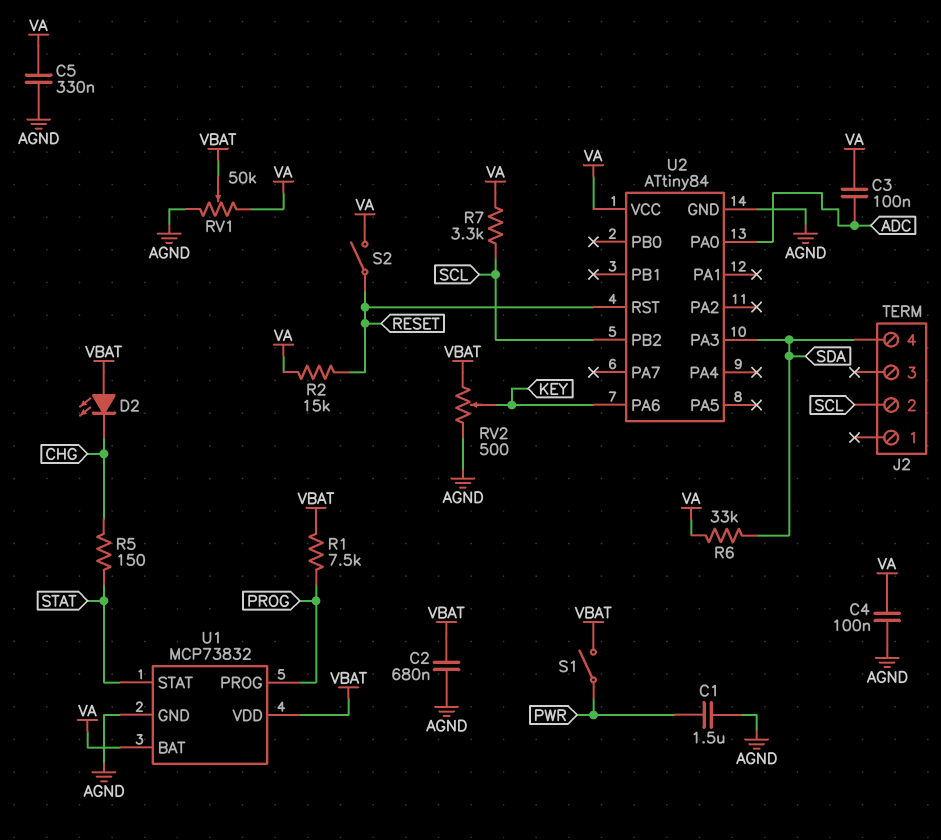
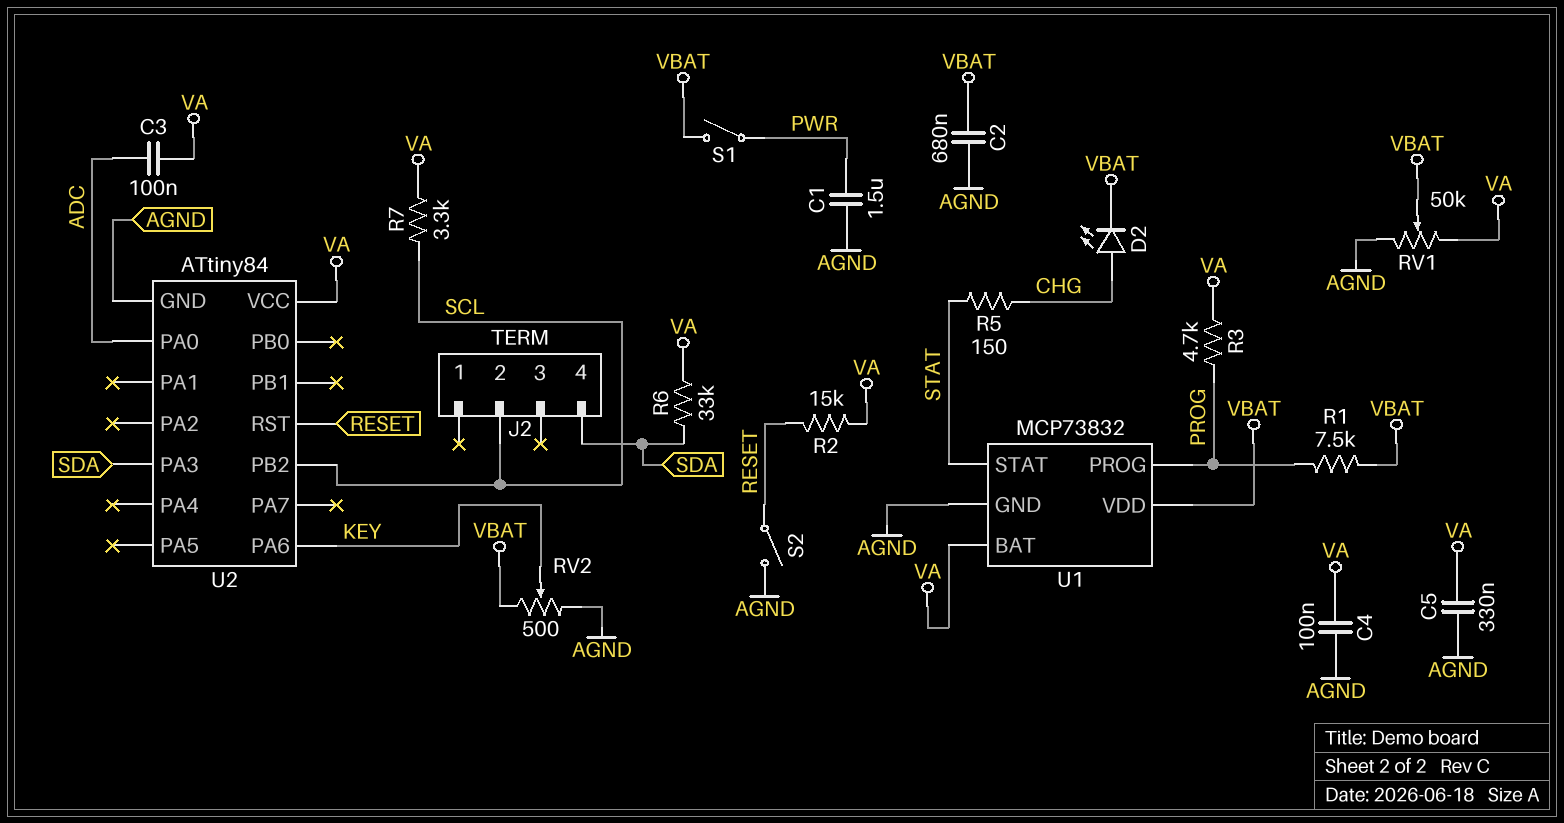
D2: LED (A VBAT, K CHG) -> LED (A CHG, K VBAT)
R3: none -> 4.7k (PROG, VA)
S2: switch (RESET, VA) -> switch (AGND, RESET)

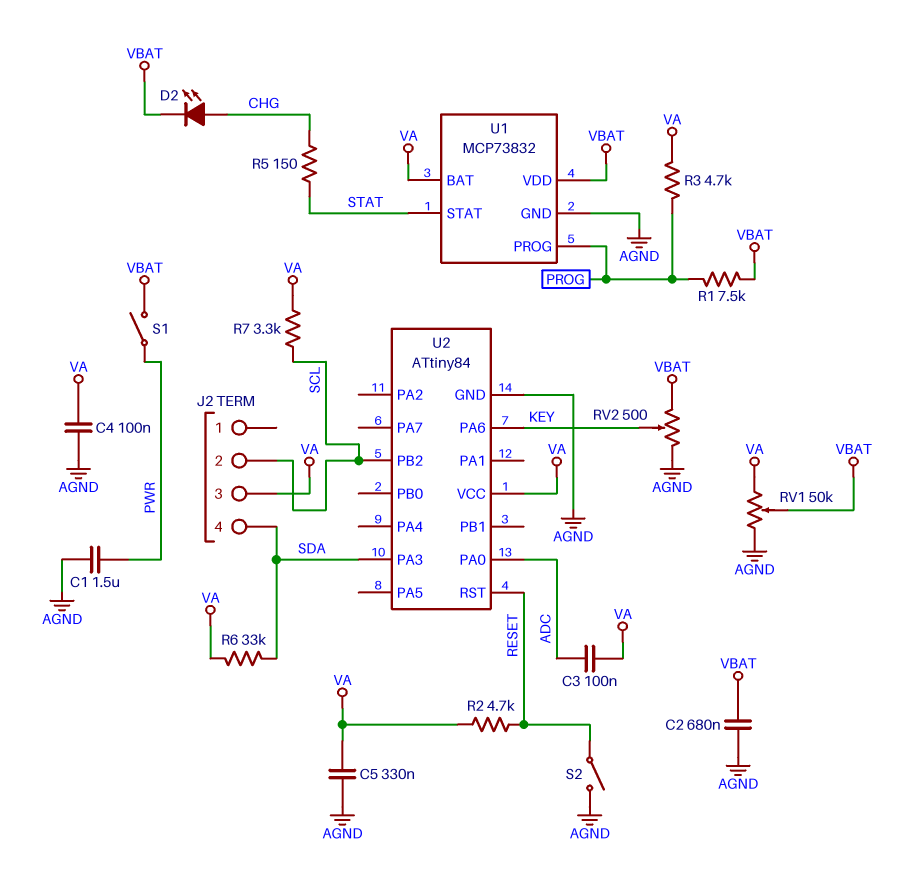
J2 pin 3: none -> VA
R2: 15k (RESET, VA) -> 4.7k (RESET, VA)

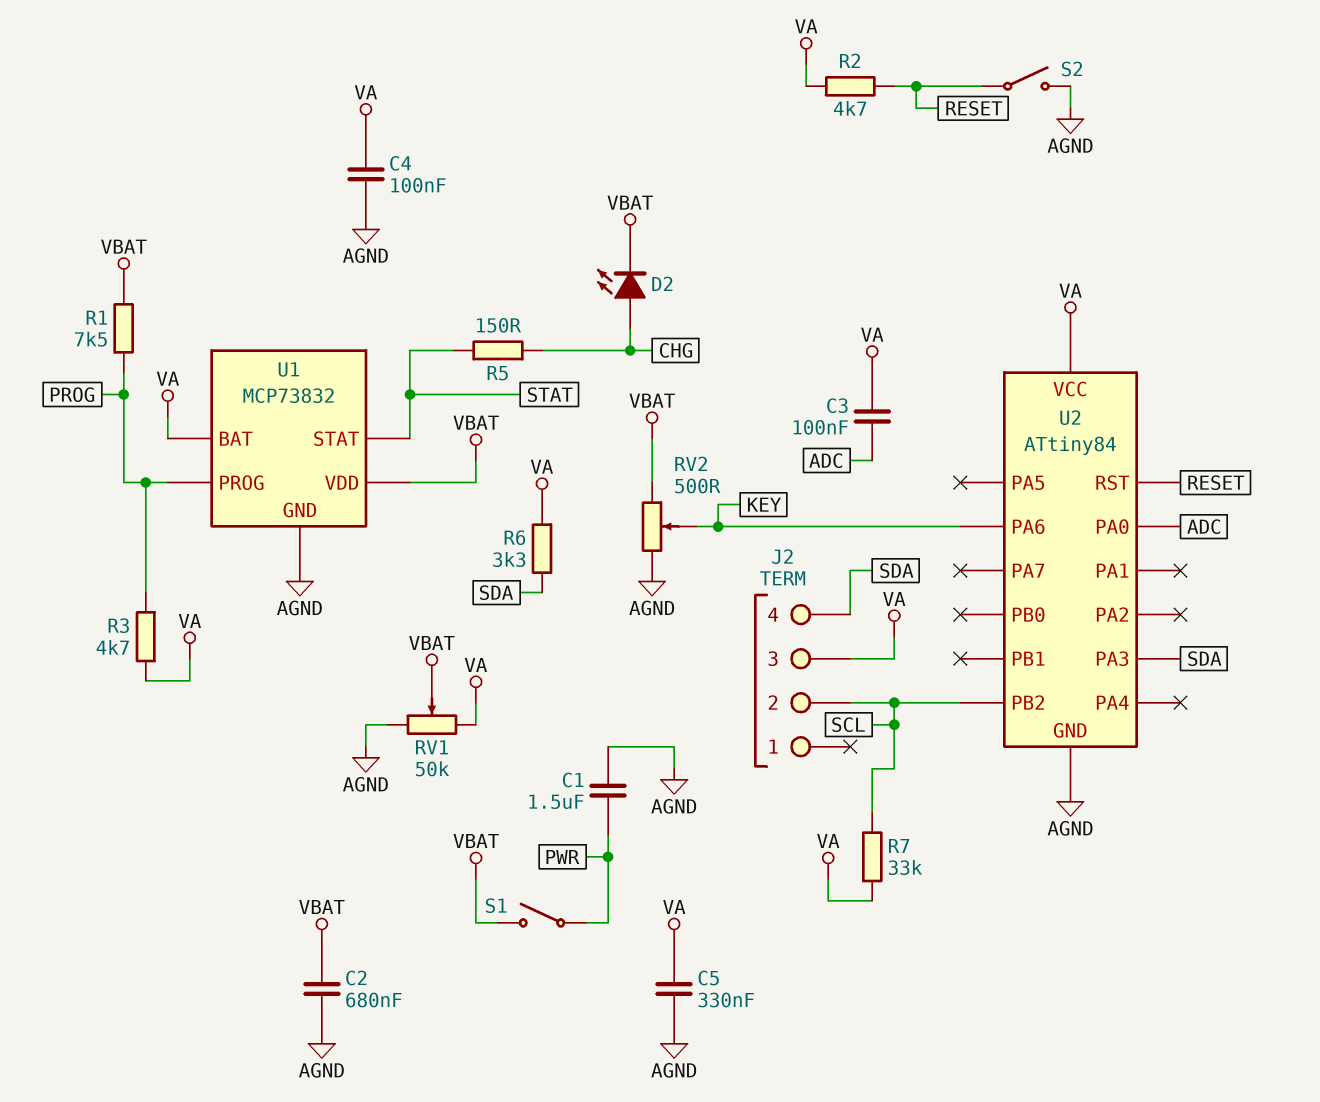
R6: 33k (SDA, VA) -> 3.3k (SDA, VA)
R7: 3.3k (SCL, VA) -> 33k (SCL, VA)

